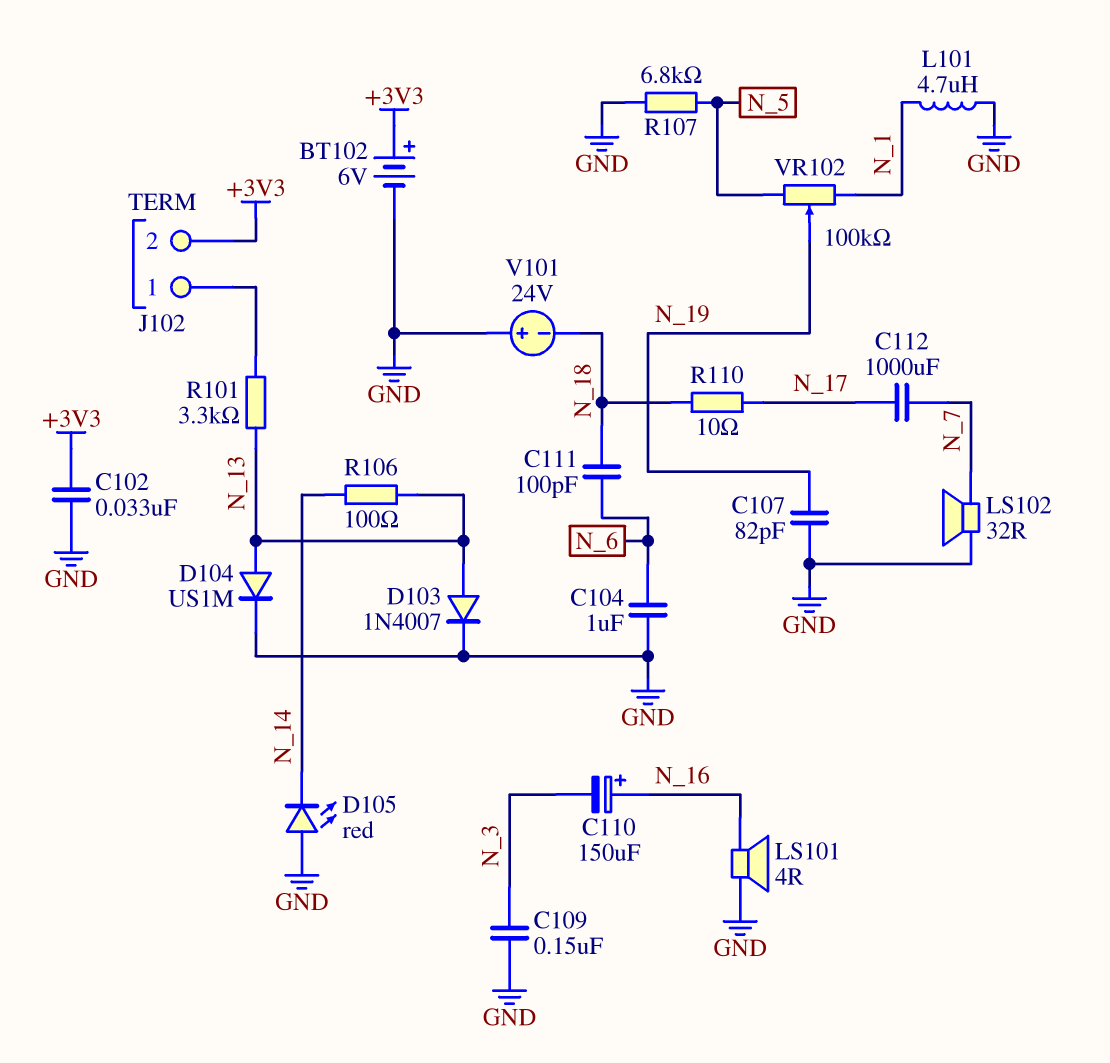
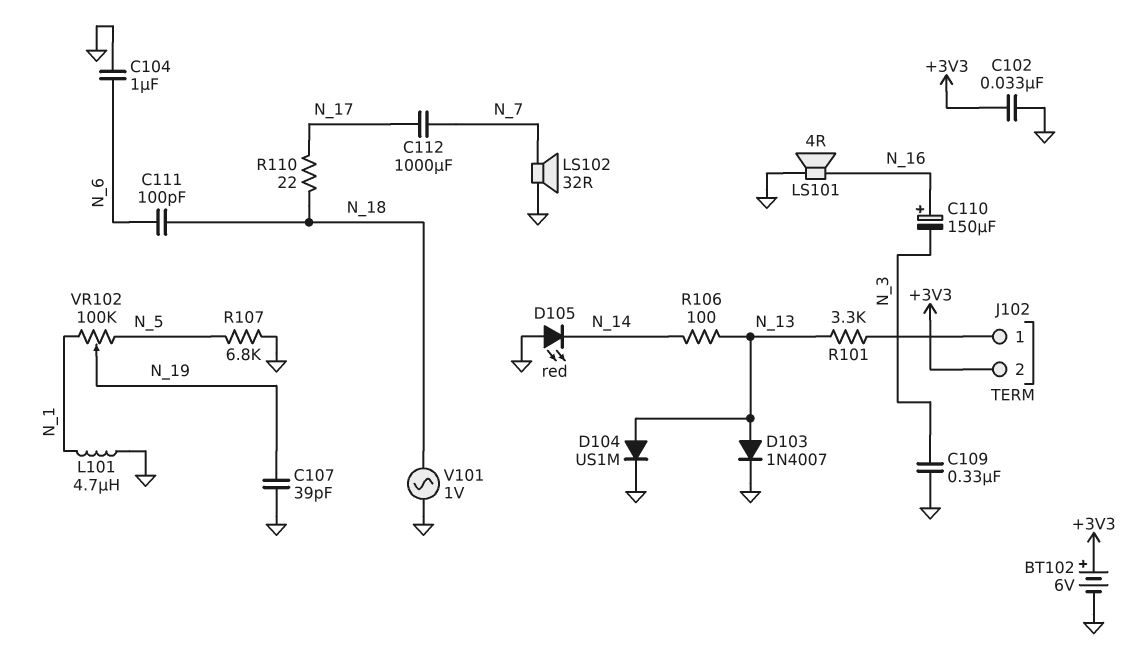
C107: 82pF (GND, N_19) -> 39pF (GND, N_19)
C109: 150nF (GND, N_3) -> 330nF (GND, N_3)
R110: 10 (N_17, N_18) -> 22 (N_17, N_18)
V101: 24V (plus GND, minus N_18) -> AC 1V (GND, N_18)

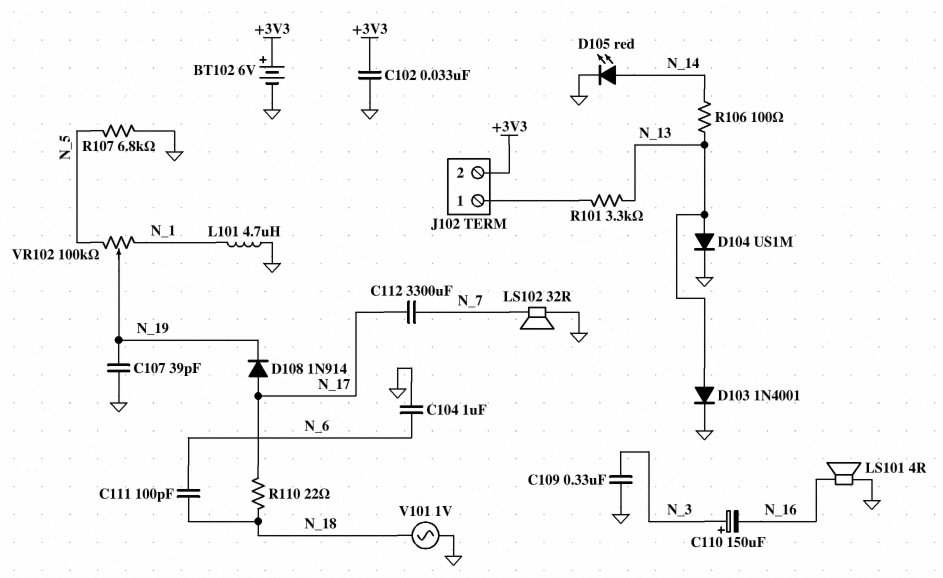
C110: 150uF (plus N_16, minus N_3) -> 150uF (plus N_3, minus N_16)
C112: 1000uF (N_7, N_17) -> 3300uF (N_7, N_17)
D103: diode 1N4007 (A N_13, K GND) -> diode 1N4001 (A N_13, K GND)
D105: LED red (A GND, K N_14) -> LED red (A N_14, K GND)
D108: none -> diode 1N914 (A N_17, K N_19)

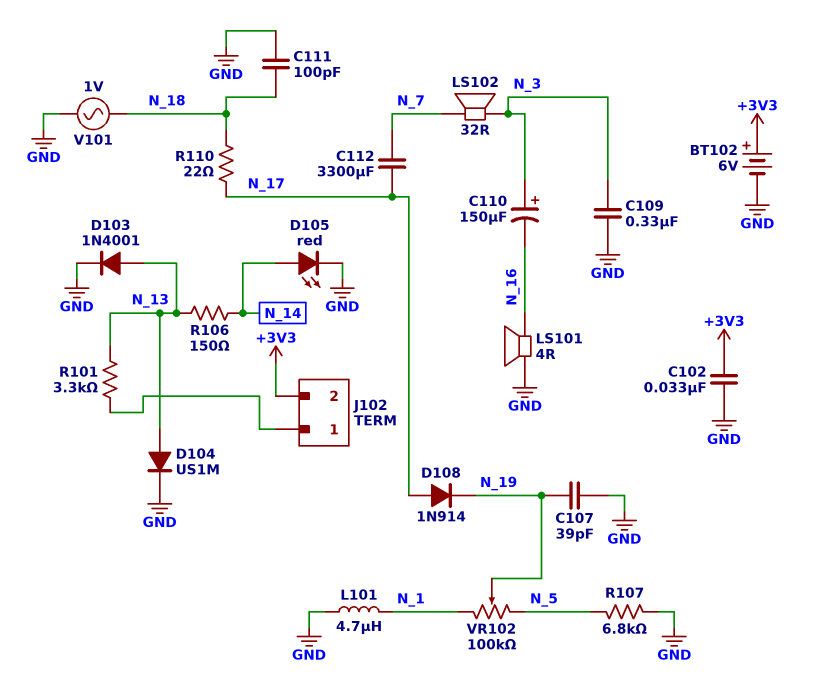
C104: 1uF (GND, N_6) -> none
C111: 100pF (N_6, N_18) -> 100pF (GND, N_18)
LS102: speaker 32R (GND, N_7) -> speaker 32R (N_3, N_7)
R106: 100 (N_13, N_14) -> 150 (N_13, N_14)

